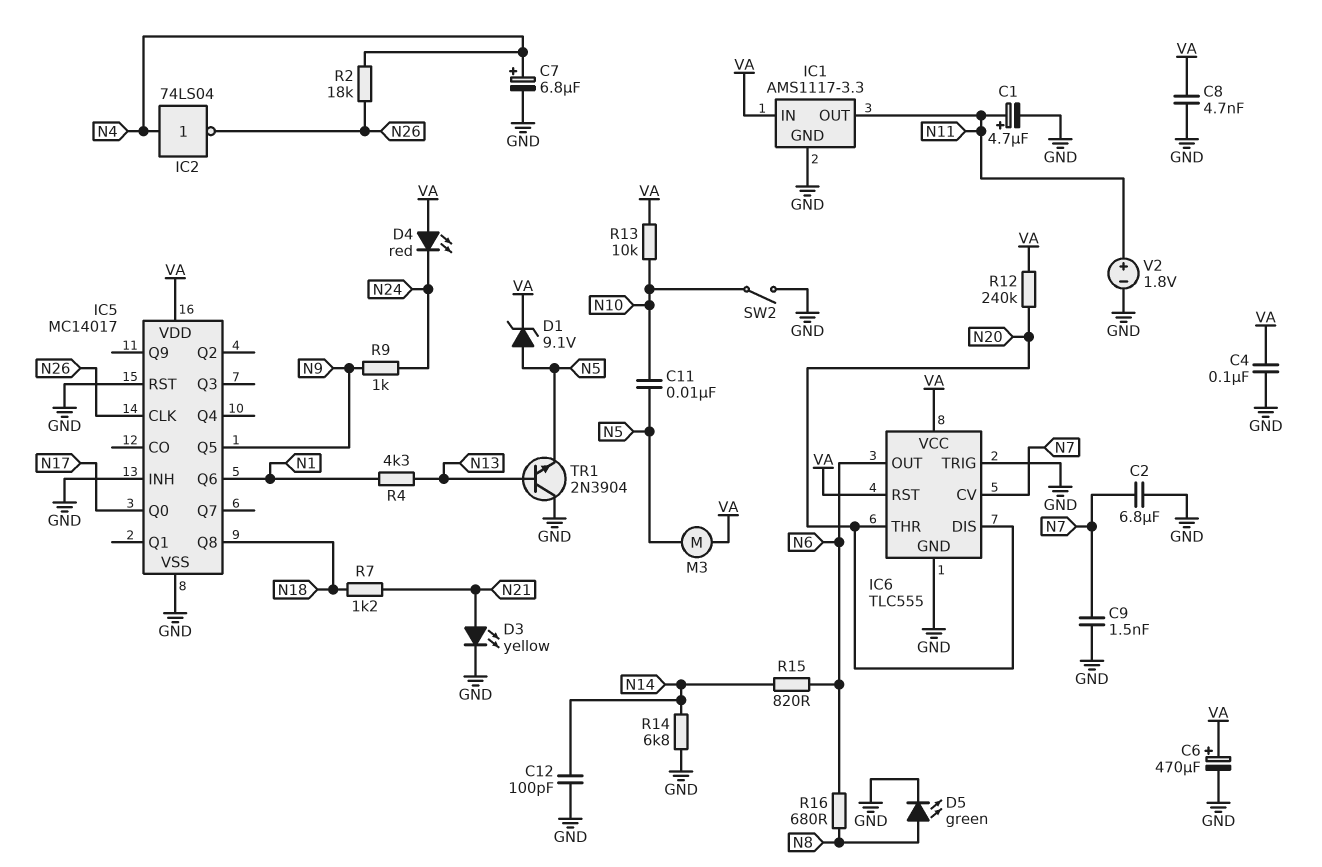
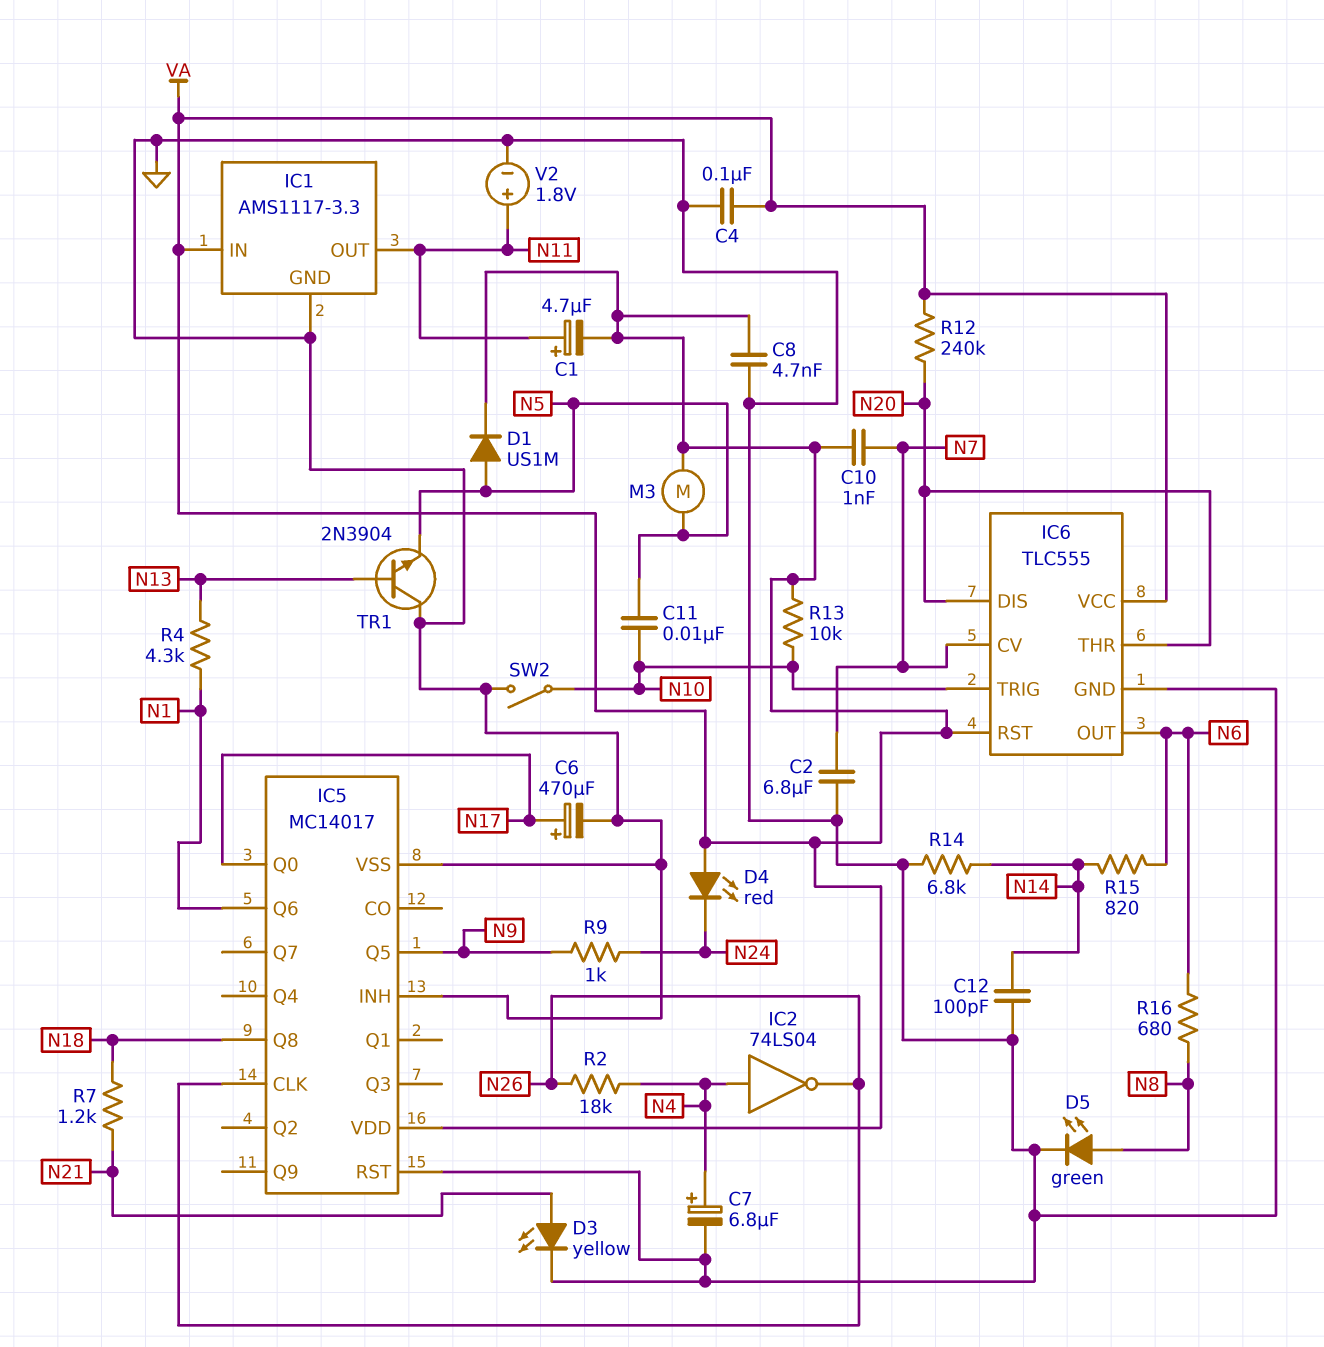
C1: 4.7uF (plus N11, minus GND) -> 4.7uF (plus N11, minus VA)
C6: 470uF (plus VA, minus GND) -> 470uF (plus N17, minus GND)
C9: 1.5nF (GND, N7) -> none
C10: none -> 1nF (N7, VA)
D1: zener 9.1V (A N5, K VA) -> diode US1M (A N5, K VA)
IC6 pin TRIG: GND -> N10

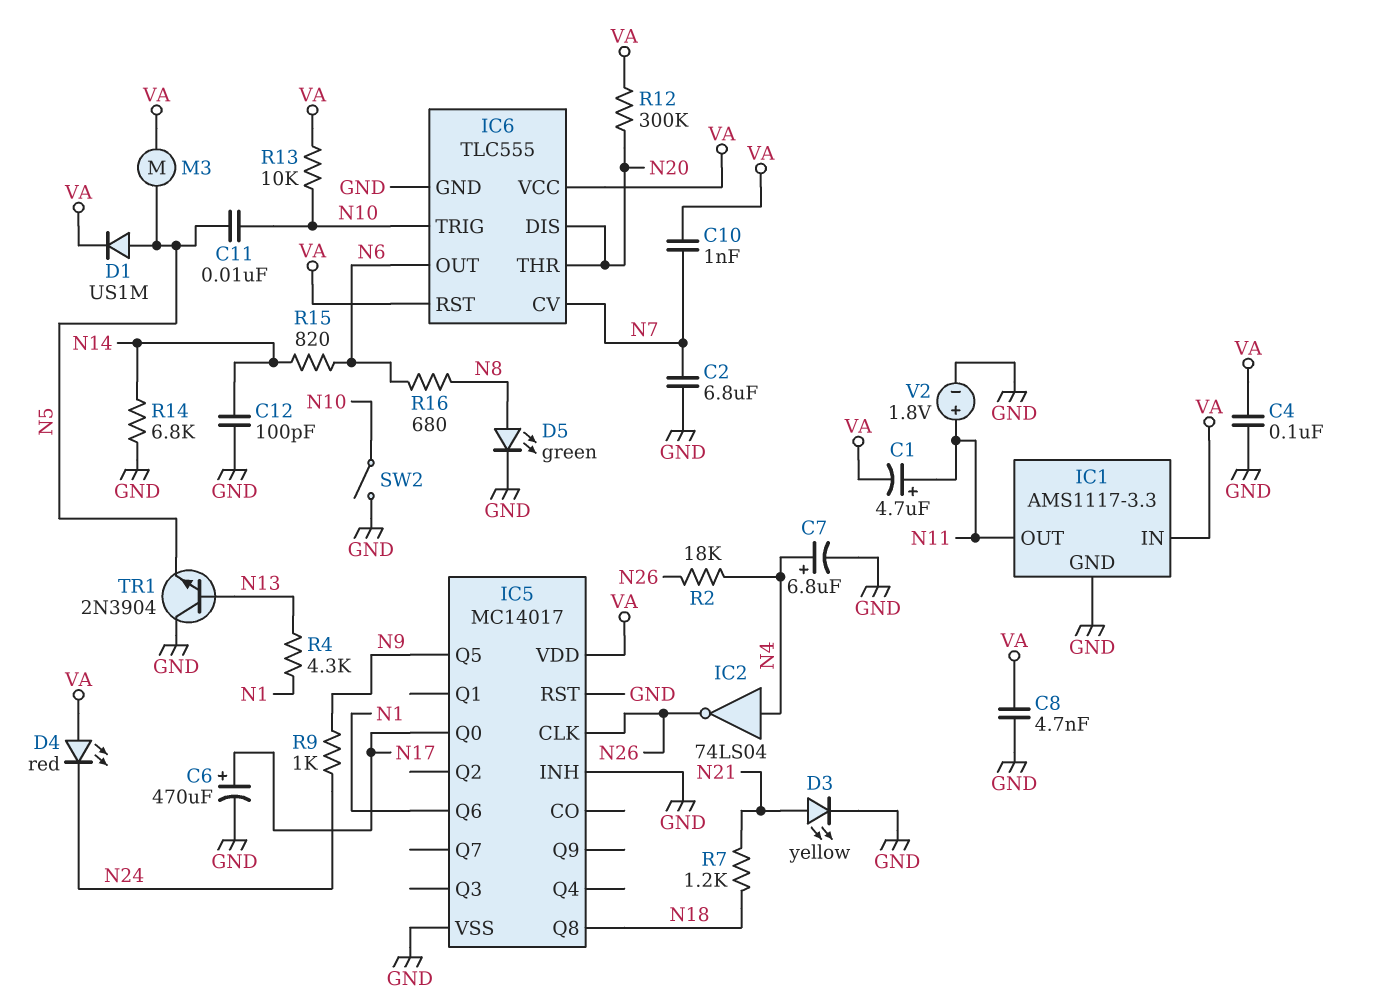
R12: 240k (N20, VA) -> 300k (N20, VA)

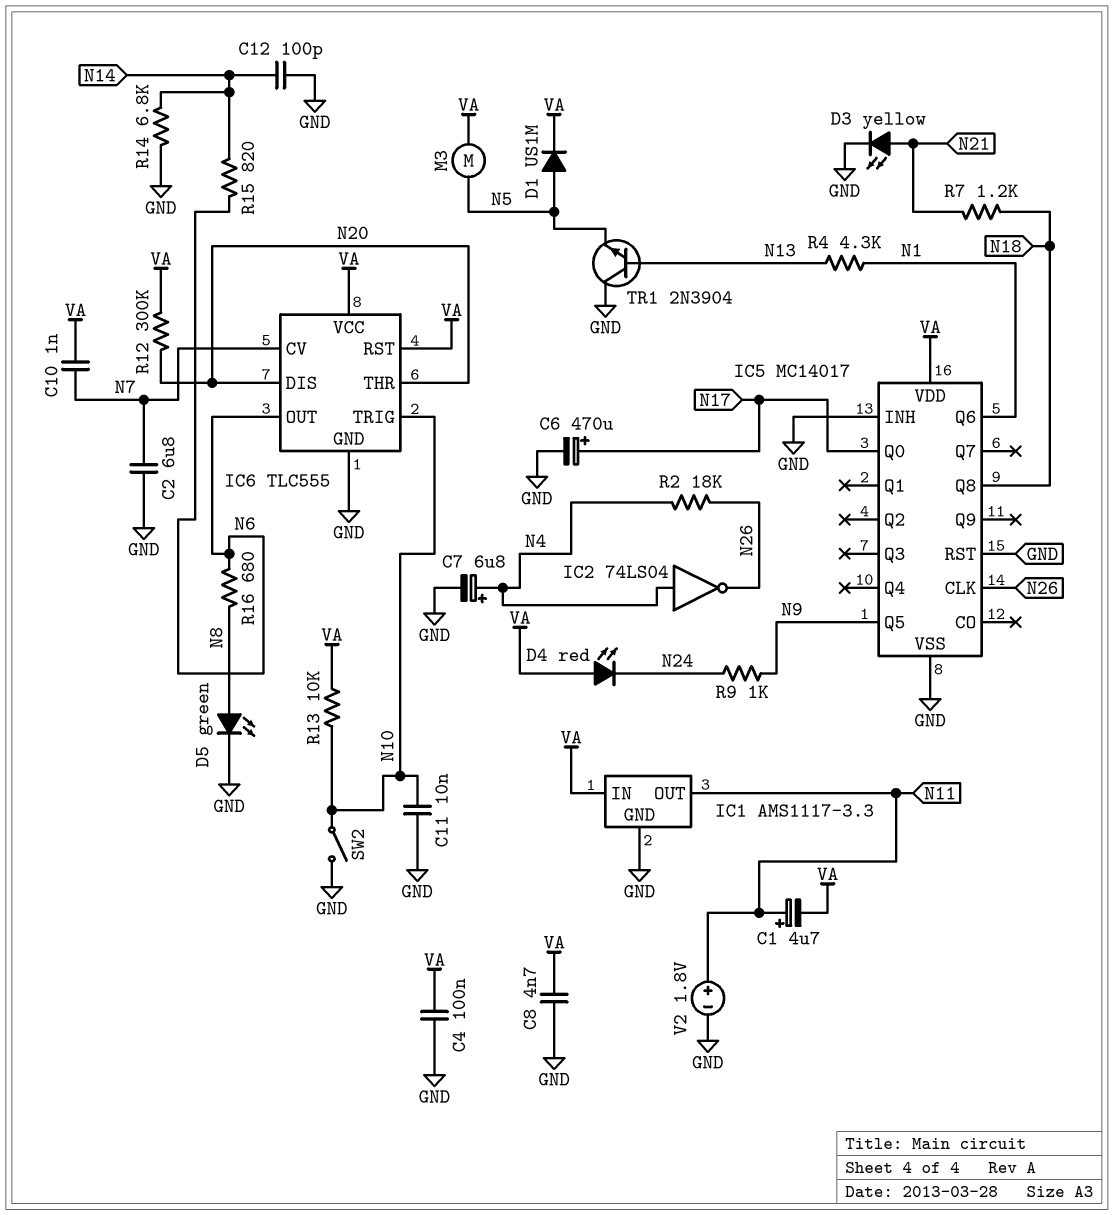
C11: 10nF (N5, N10) -> 10nF (GND, N10)

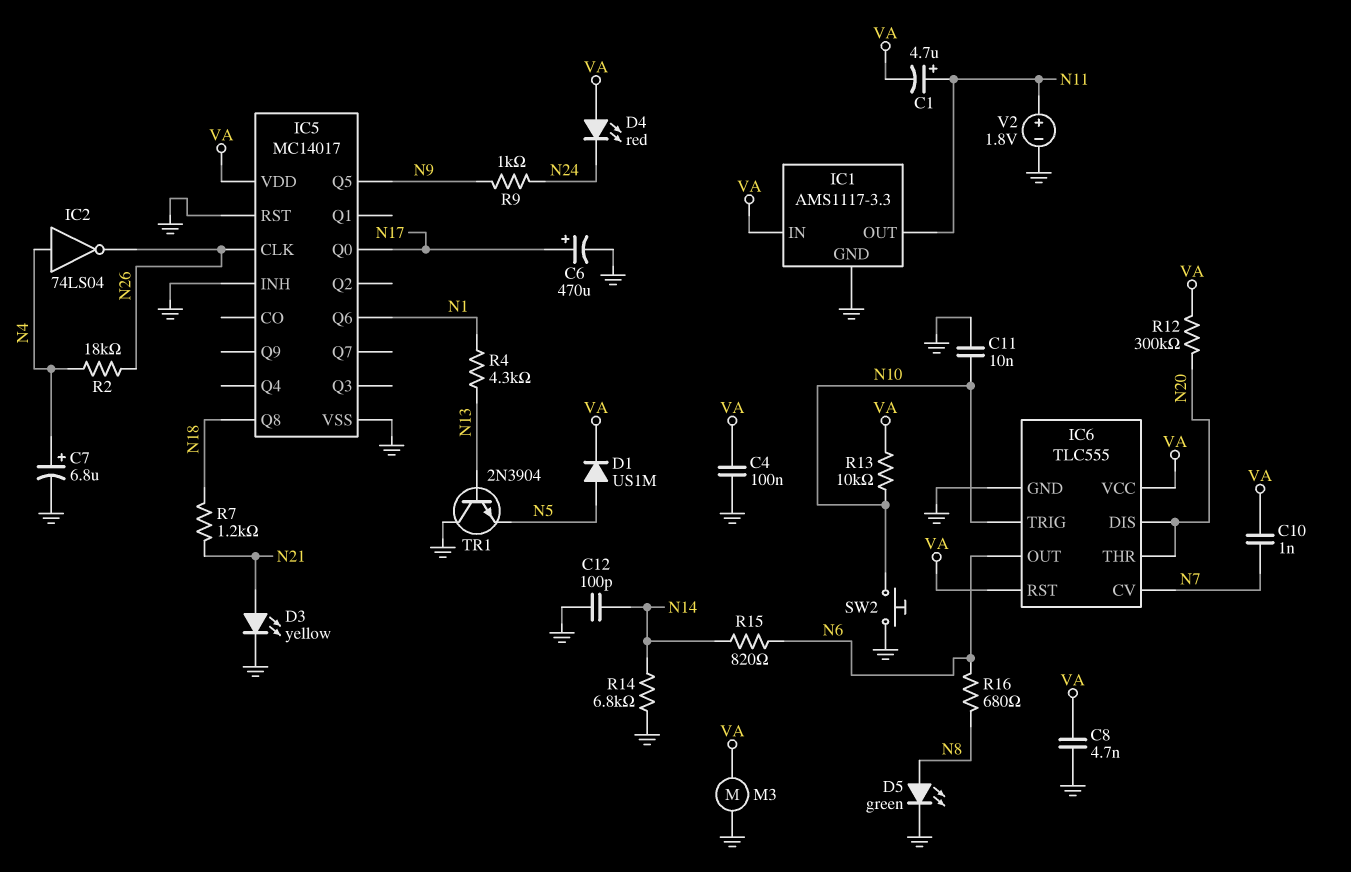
C2: 6.8uF (GND, N7) -> none
M3: motor (N5, VA) -> motor (GND, VA)
SW2: switch (GND, N10) -> button (GND, N10)

